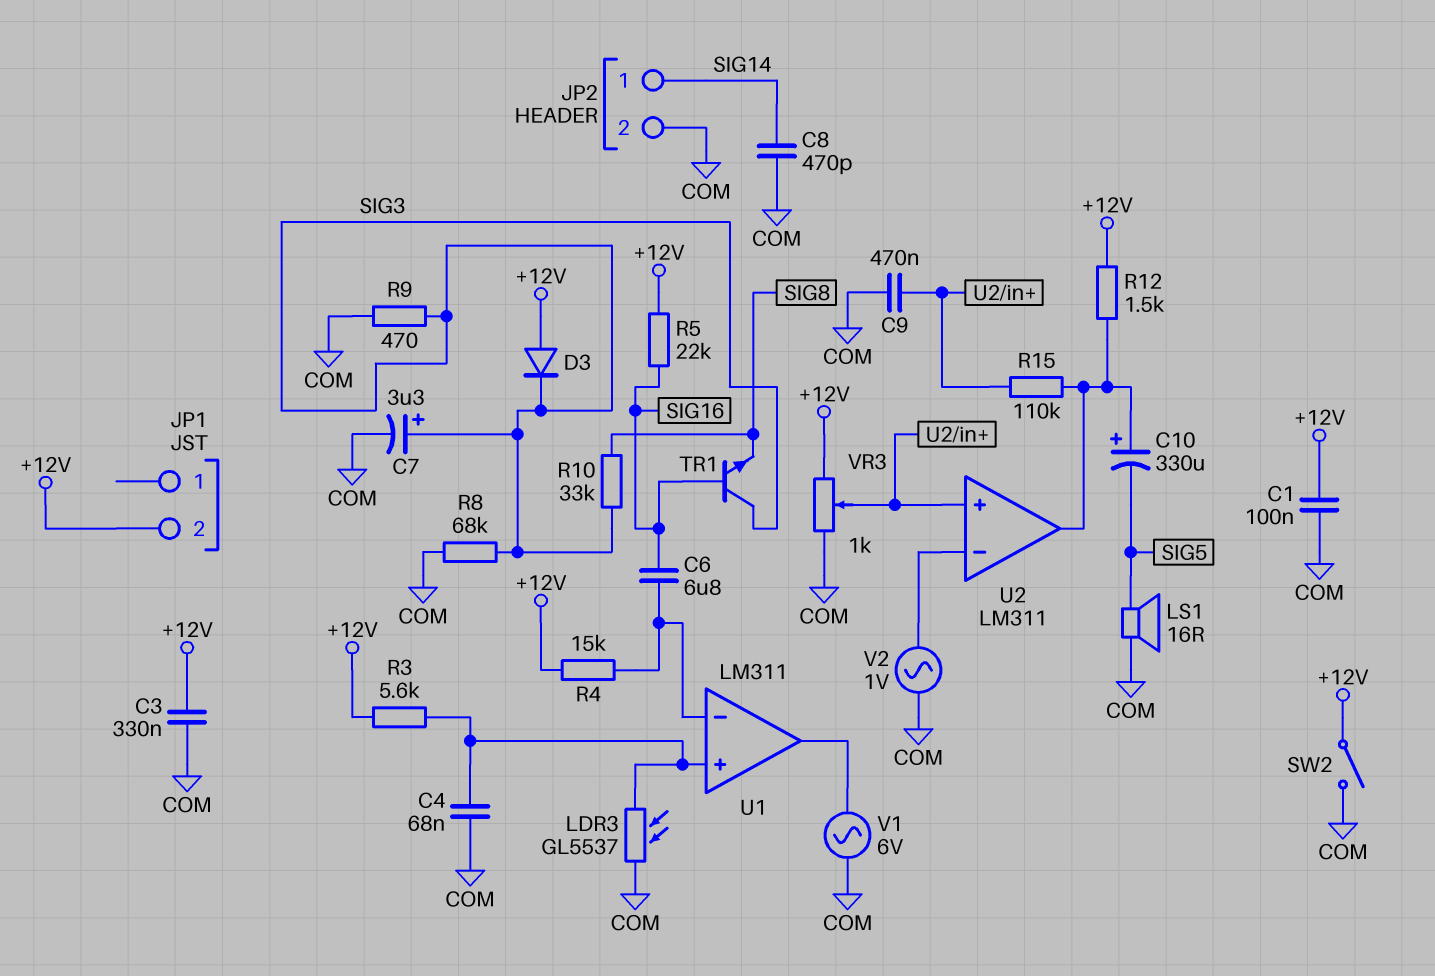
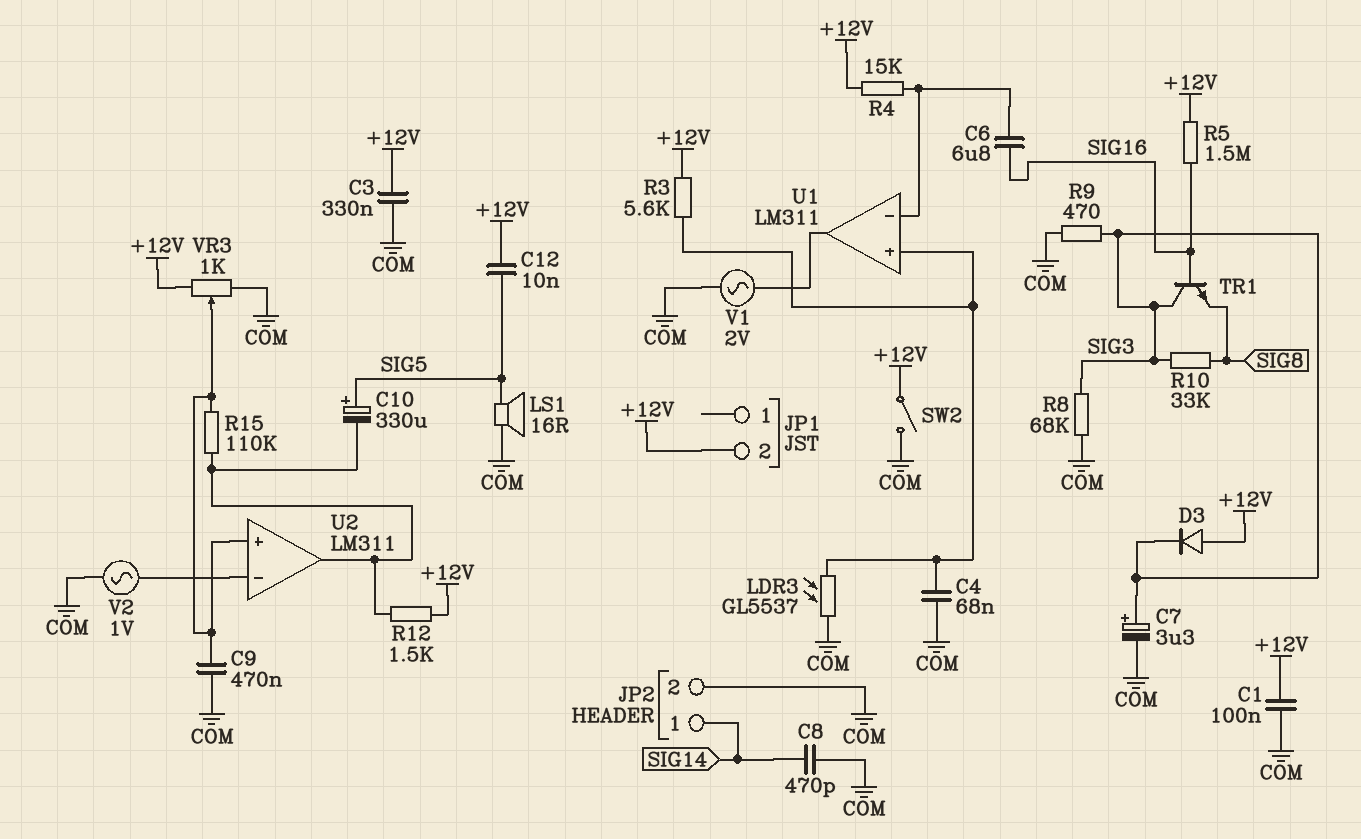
C10: 330uF (plus U2/out, minus SIG5) -> 330uF (plus SIG5, minus U2/out)
C12: none -> 10nF (+12V, SIG5)
R5: 22k (+12V, SIG16) -> 1.5M (+12V, SIG16)
V1: AC 6V (COM, U1/out) -> AC 2V (COM, U1/out)

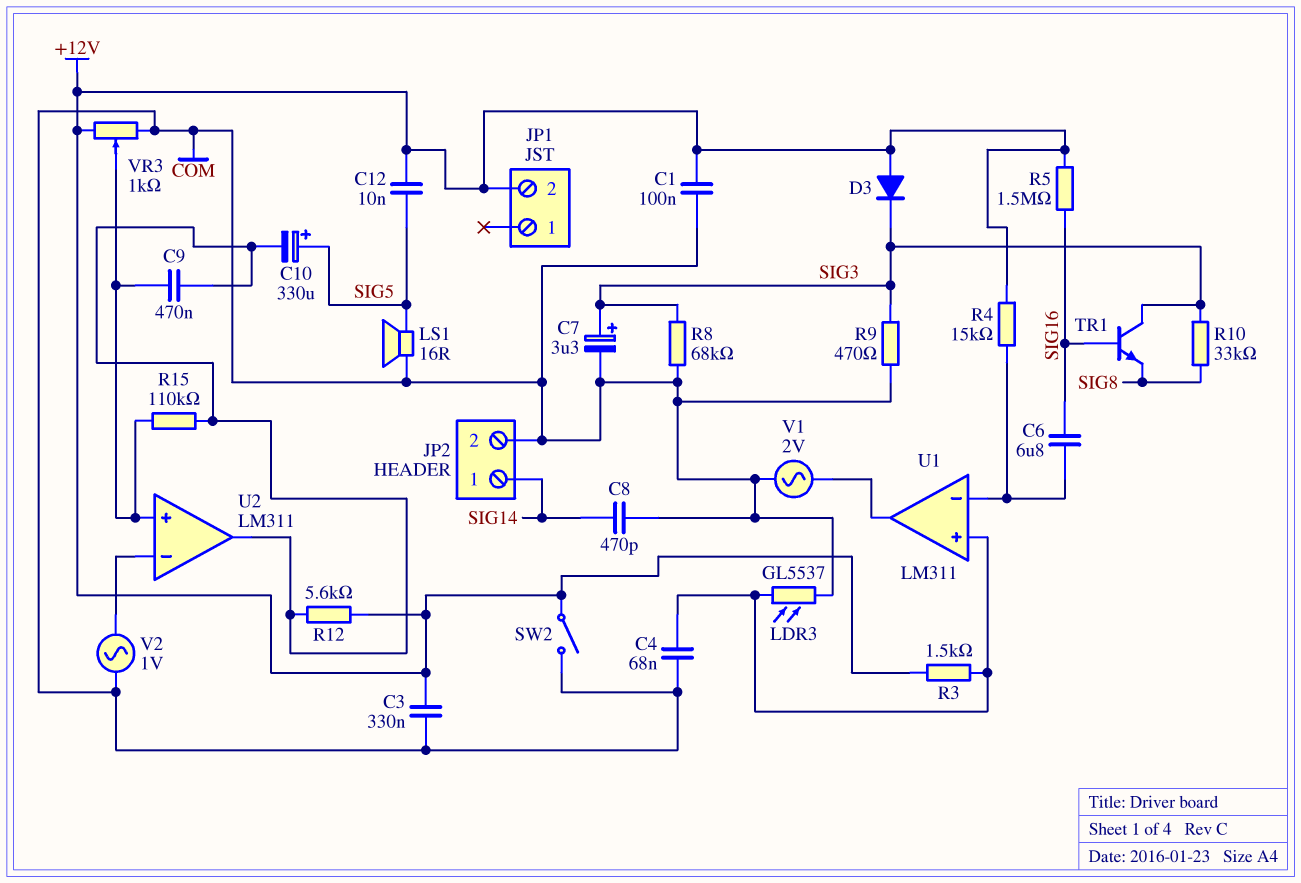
C9: 470nF (COM, U2/in+) -> 470nF (U2/in+, U2/out)
R3: 5.6k (+12V, U1/in+) -> 1.5k (+12V, U1/in+)
R12: 1.5k (+12V, U2/out) -> 5.6k (+12V, U2/out)

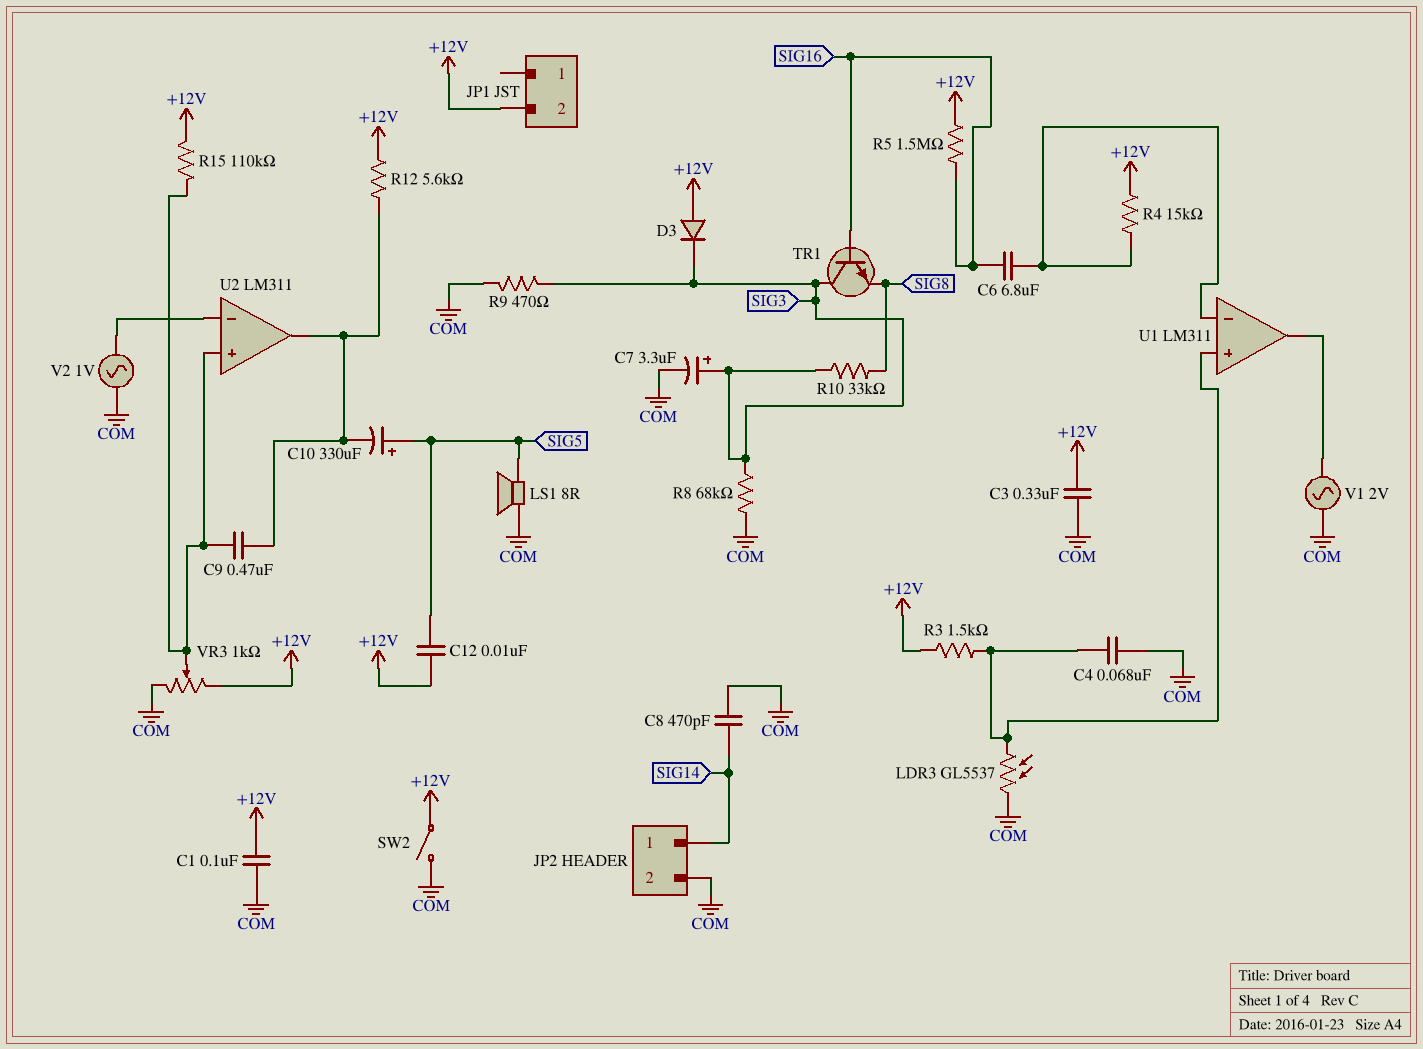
LS1: speaker 16R (COM, SIG5) -> speaker 8R (COM, SIG5)
R15: 110k (U2/in+, U2/out) -> 110k (+12V, U2/in+)

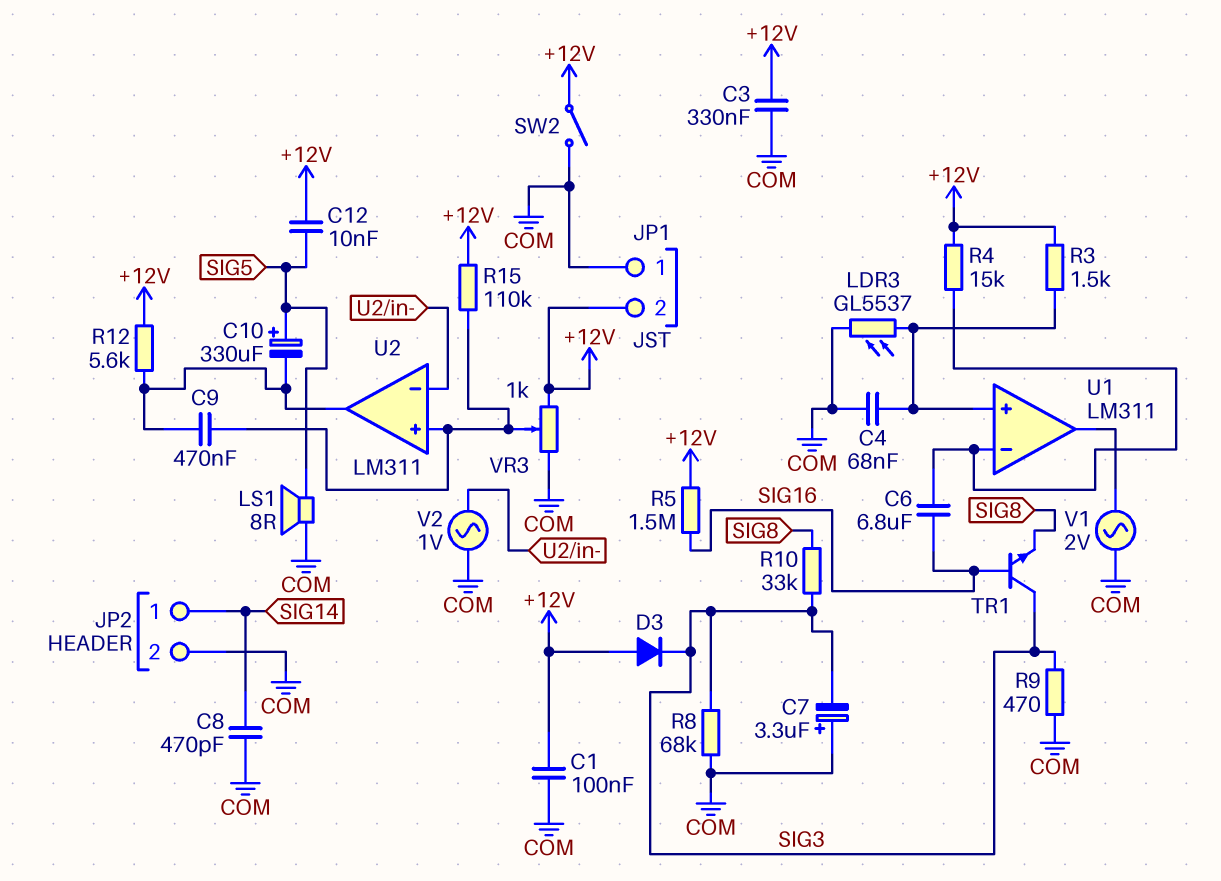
C7: 3.3uF (plus SIG3, minus COM) -> 3.3uF (plus COM, minus SIG3)
JP1 pin 1: none -> COM

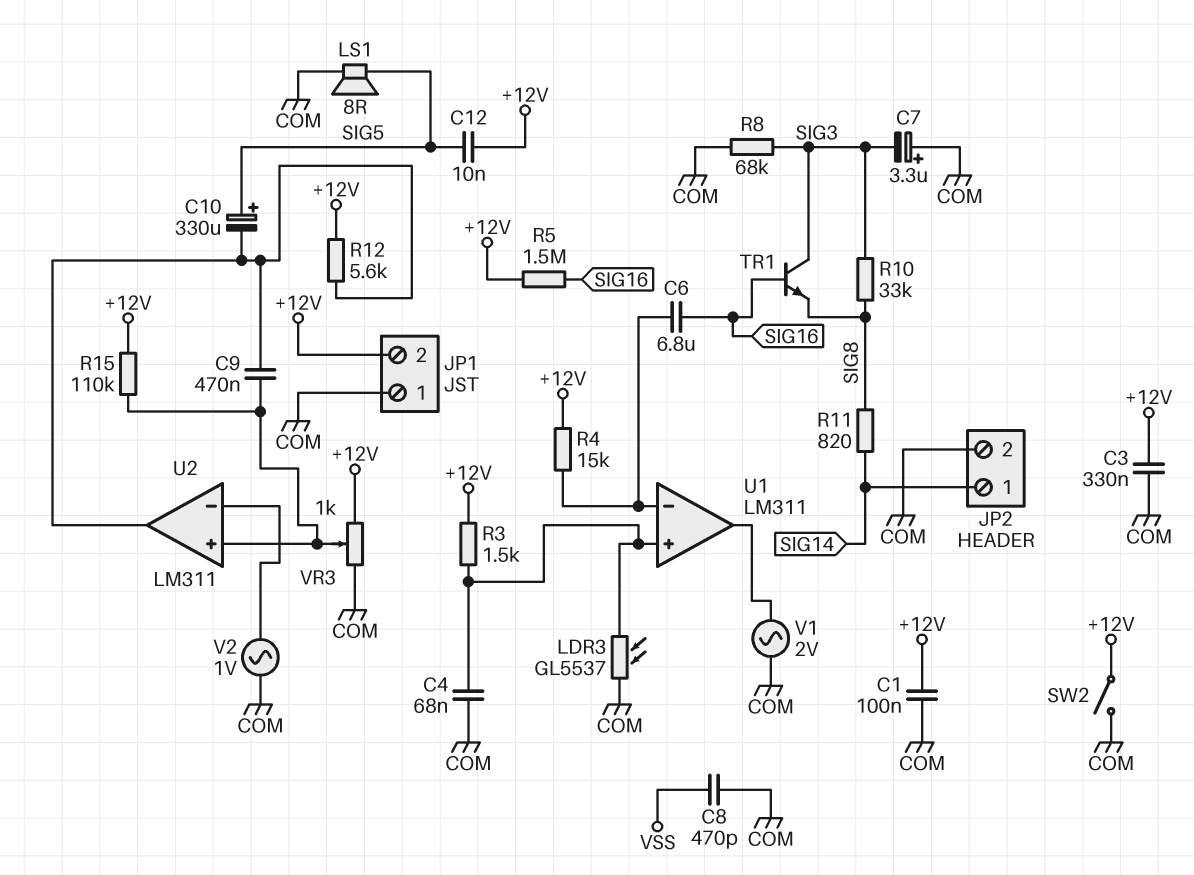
C8: 470pF (COM, SIG14) -> 470pF (COM, VSS)
D3: diode (A +12V, K SIG3) -> none
R9: 470 (COM, SIG3) -> none
R11: none -> 820 (SIG8, SIG14)

